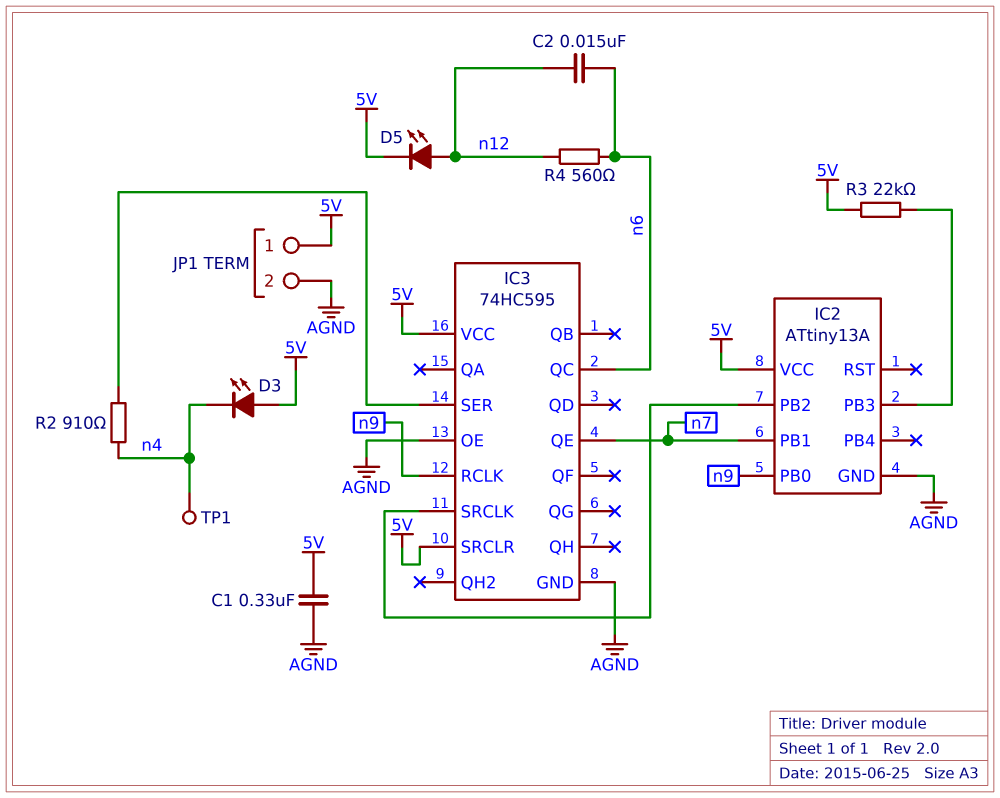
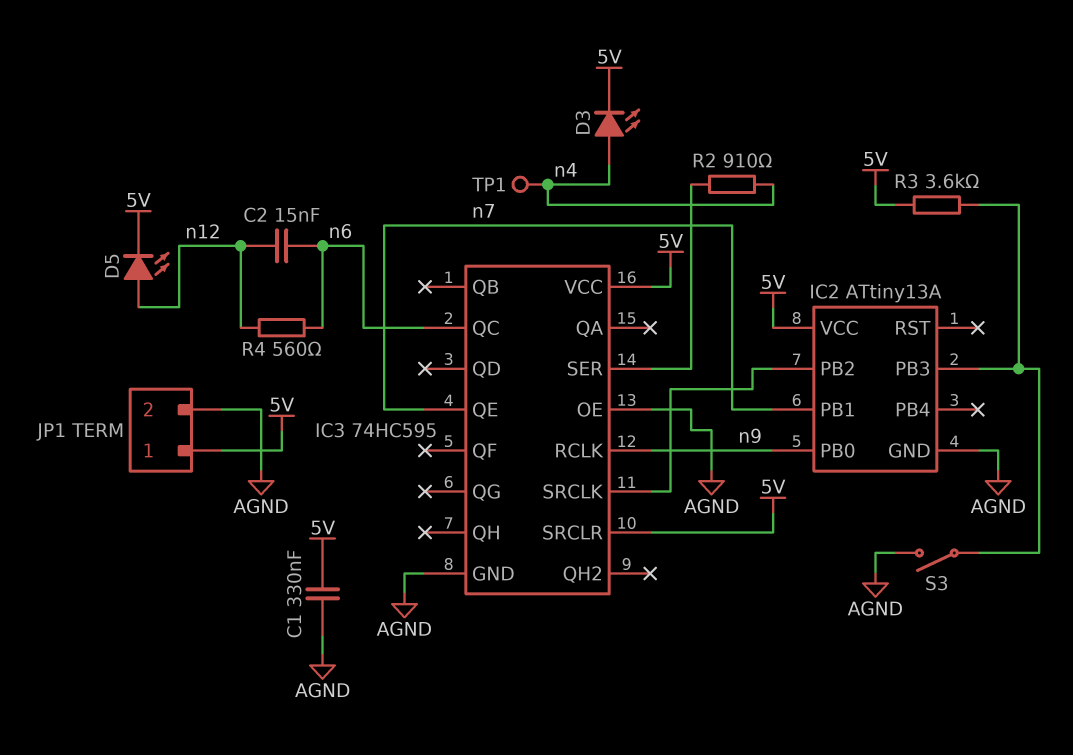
D3: LED (A 5V, K n4) -> LED (A n4, K 5V)
R3: 22k (5V, IC2/PB3) -> 3.6k (5V, IC2/PB3)
S3: none -> switch (AGND, IC2/PB3)

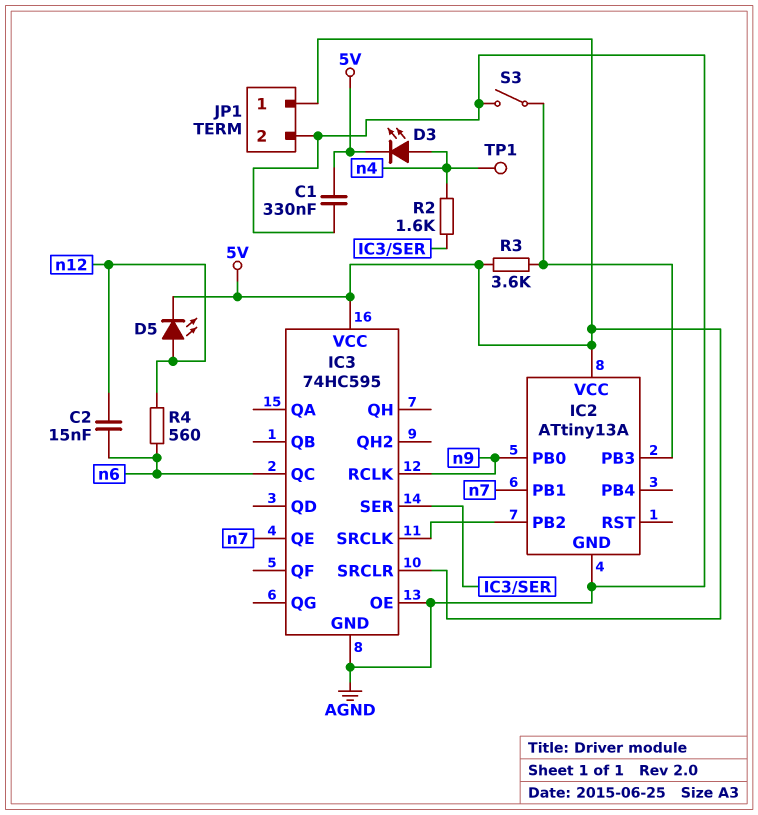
R2: 910 (IC3/SER, n4) -> 1.6k (IC3/SER, n4)

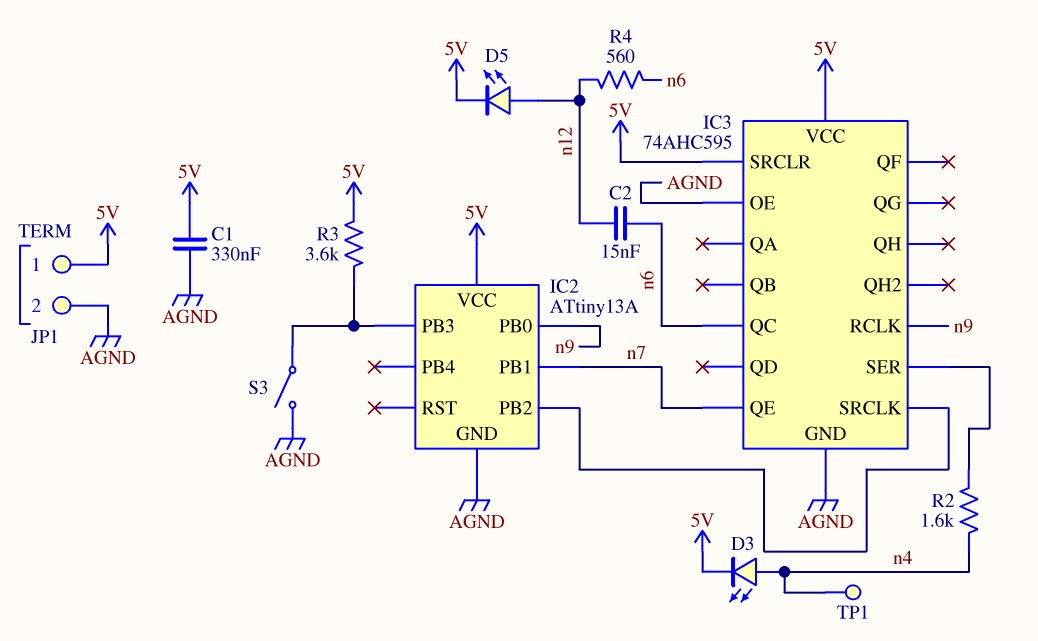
IC3: 74HC595 -> 74AHC595

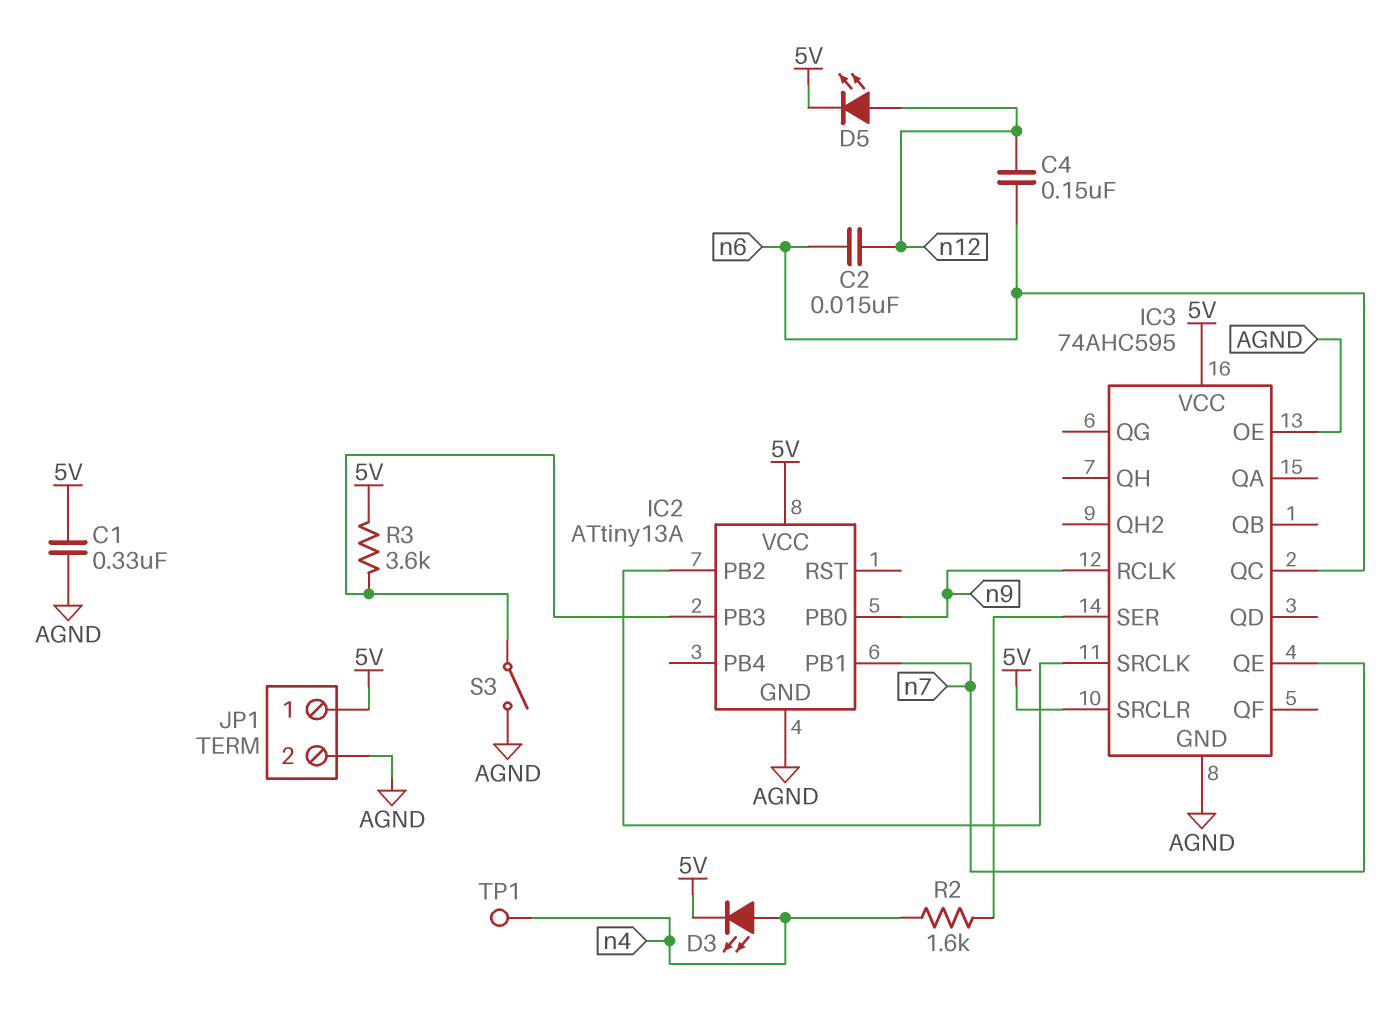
C4: none -> 150nF (n6, n12)
R4: 560 (n6, n12) -> none

